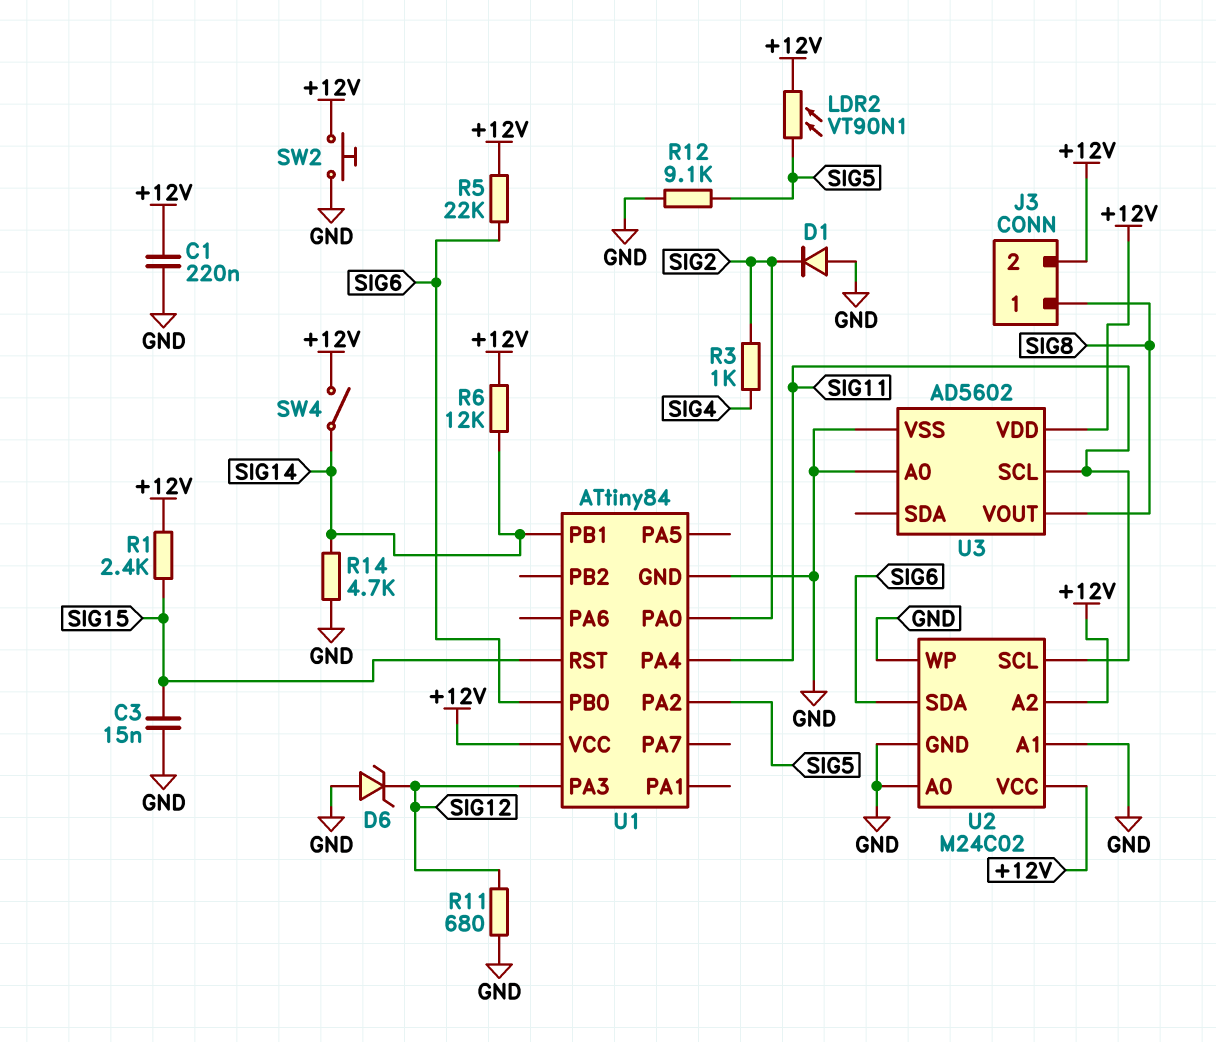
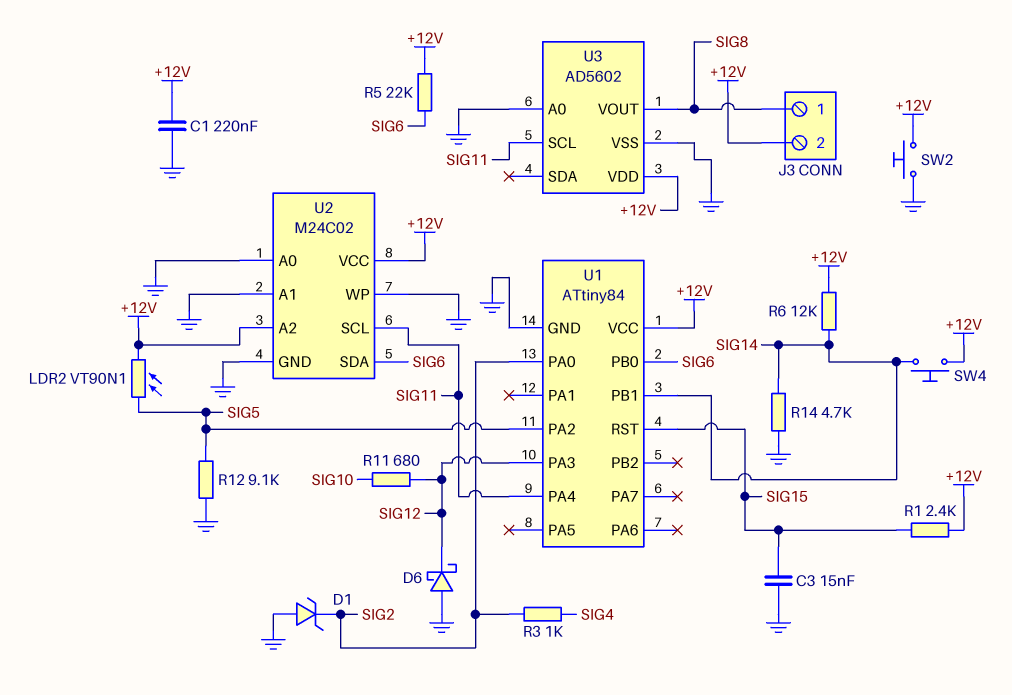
D1: diode (A GND, K SIG2) -> zener (A GND, K SIG2)
D6: zener (A GND, K SIG12) -> schottky (A GND, K SIG12)
R11: 680 (GND, SIG12) -> 680 (SIG10, SIG12)
SW4: switch (+12V, SIG14) -> button (+12V, SIG14)

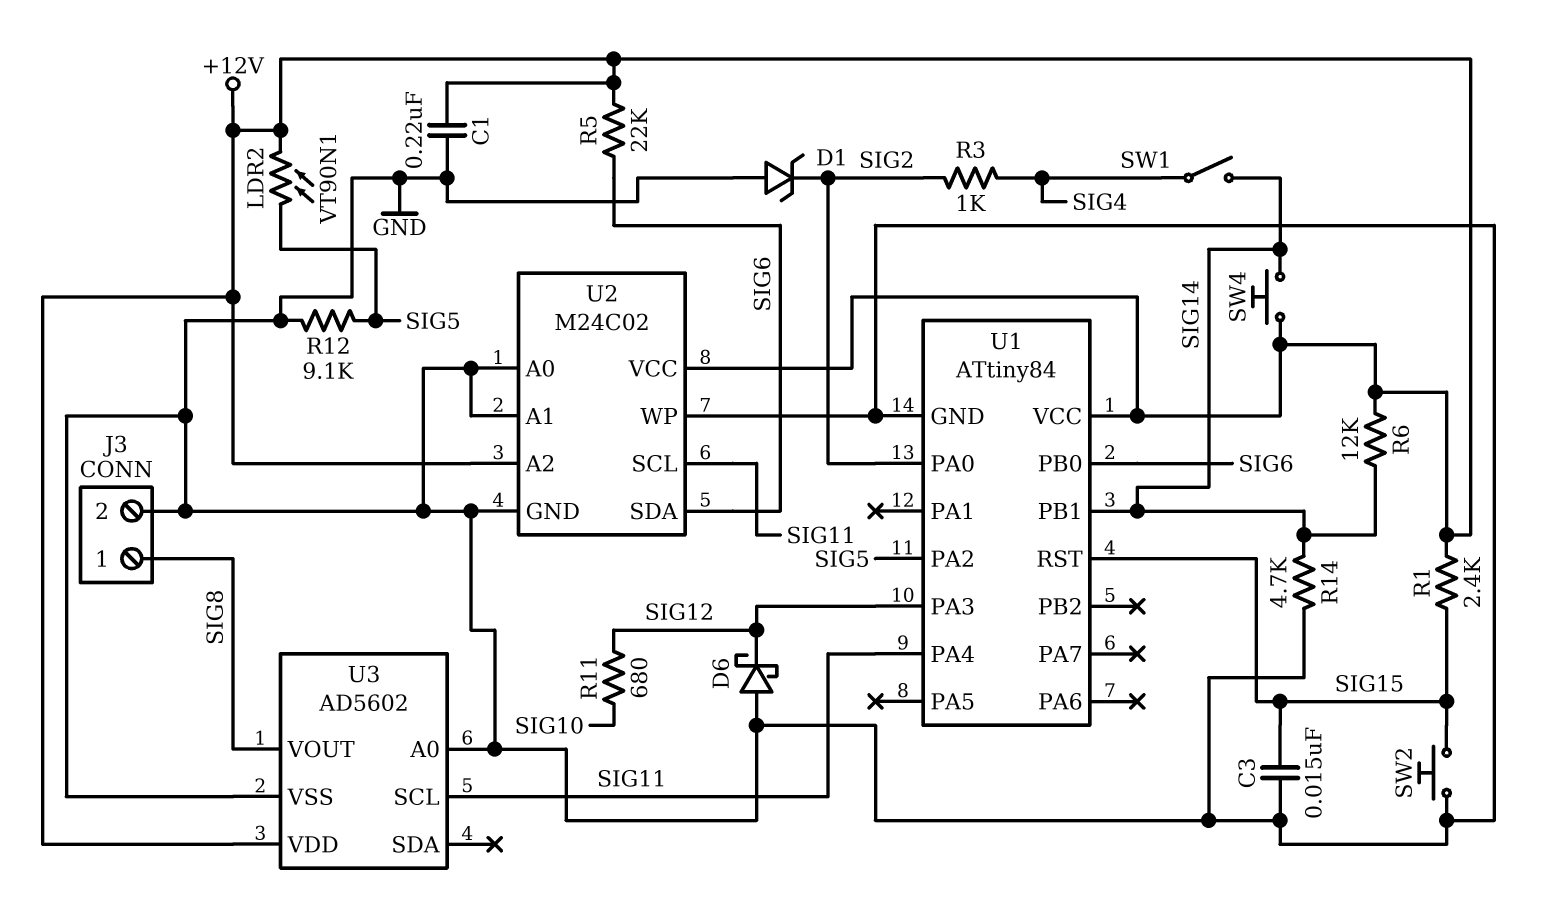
J3 pin 2: +12V -> GND
SW1: none -> switch (SIG4, SIG14)
SW2: button (+12V, GND) -> button (GND, SIG15)

